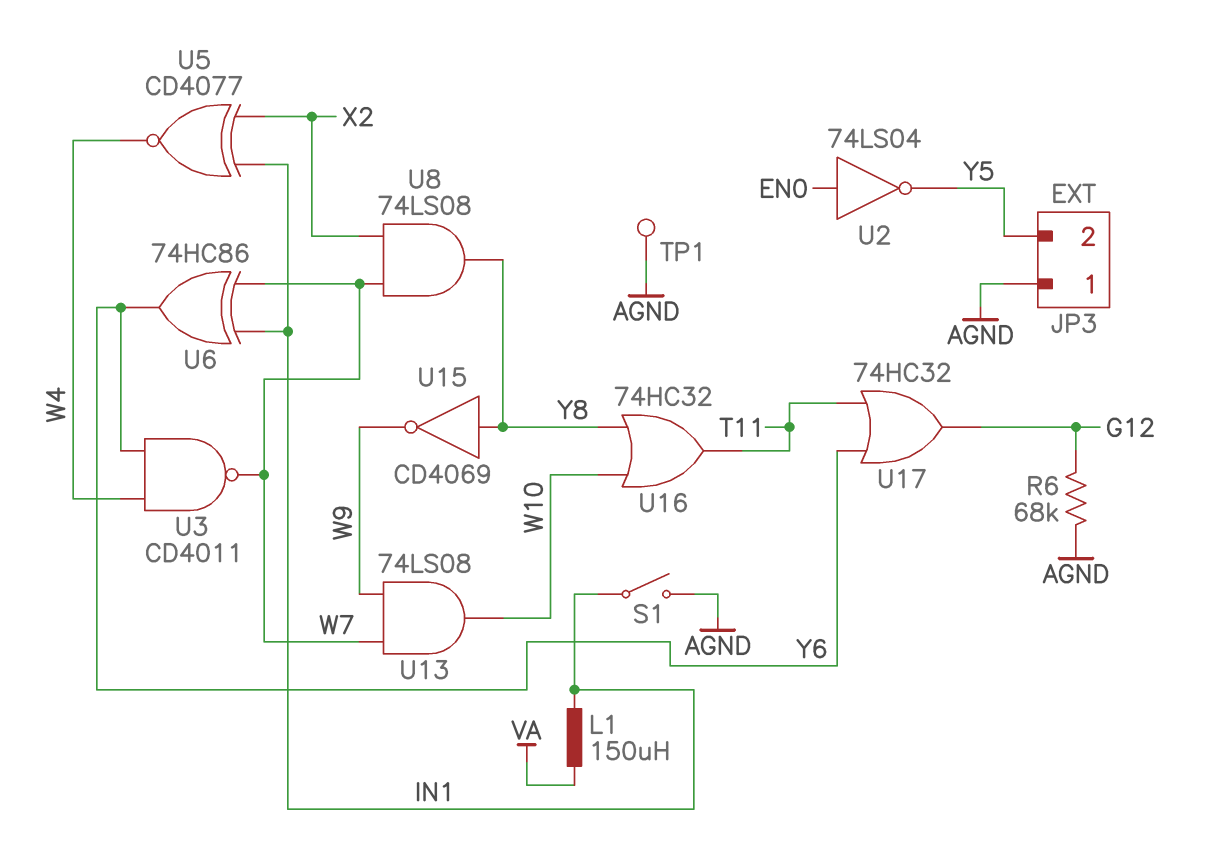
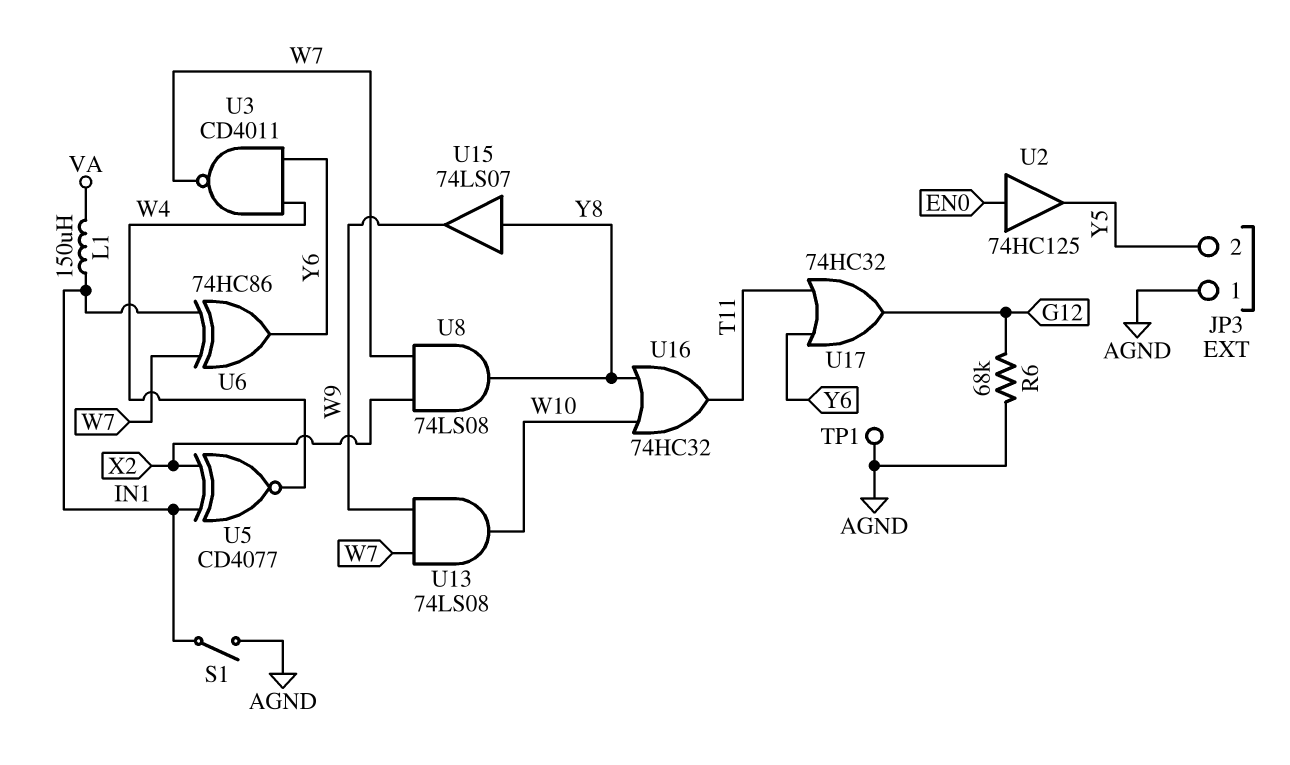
U2: NOT 74LS04 (in EN0, out Y5) -> buffer 74HC125 (in EN0, out Y5)
U15: NOT CD4069 (in Y8, out W9) -> buffer 74LS07 (in Y8, out W9)

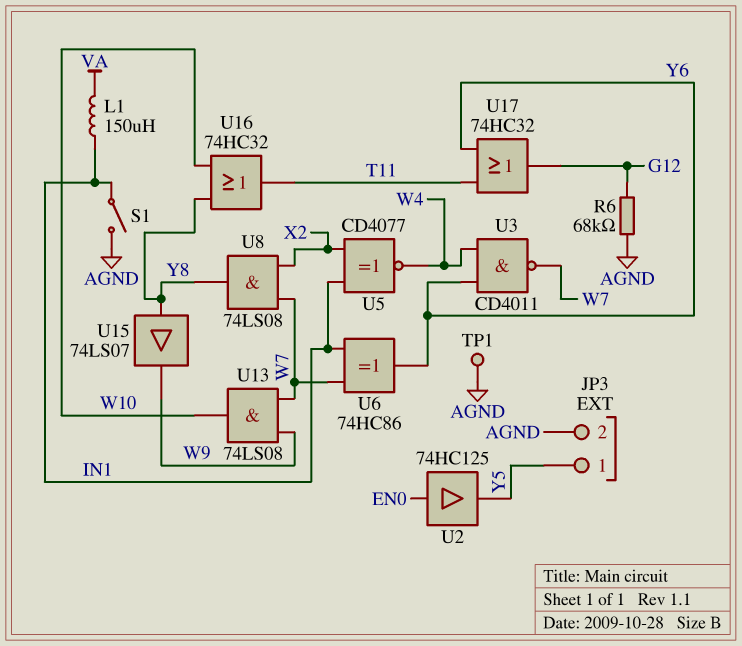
JP3 pin 1: AGND -> Y5
JP3 pin 2: Y5 -> AGND

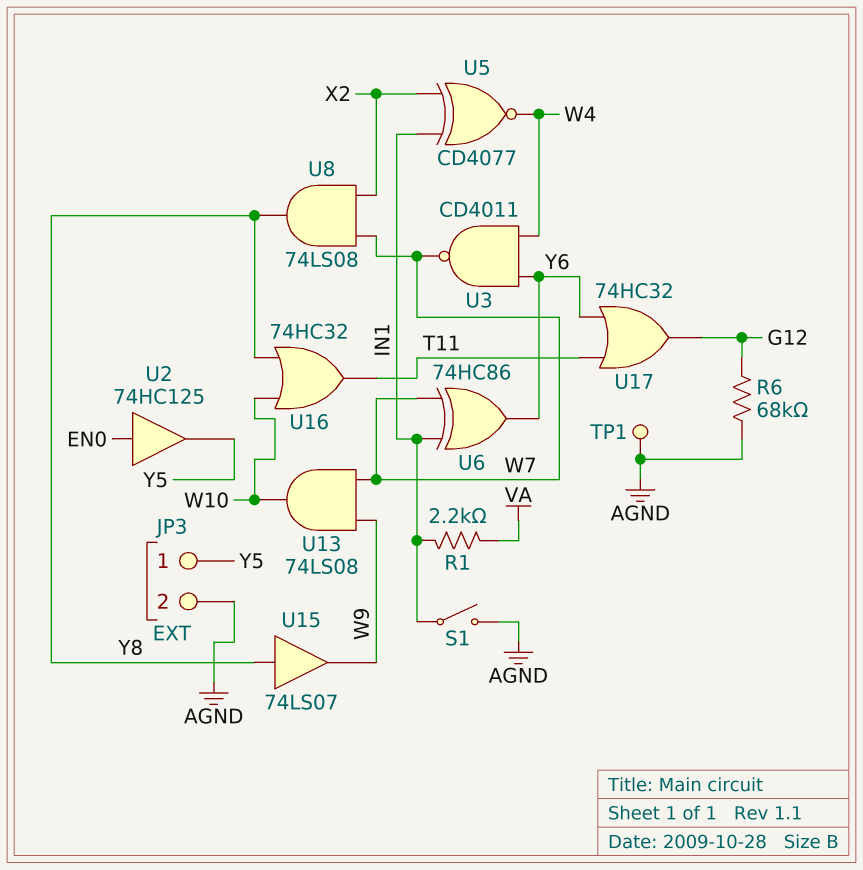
L1: 150uH (IN1, VA) -> none
R1: none -> 2.2k (IN1, VA)

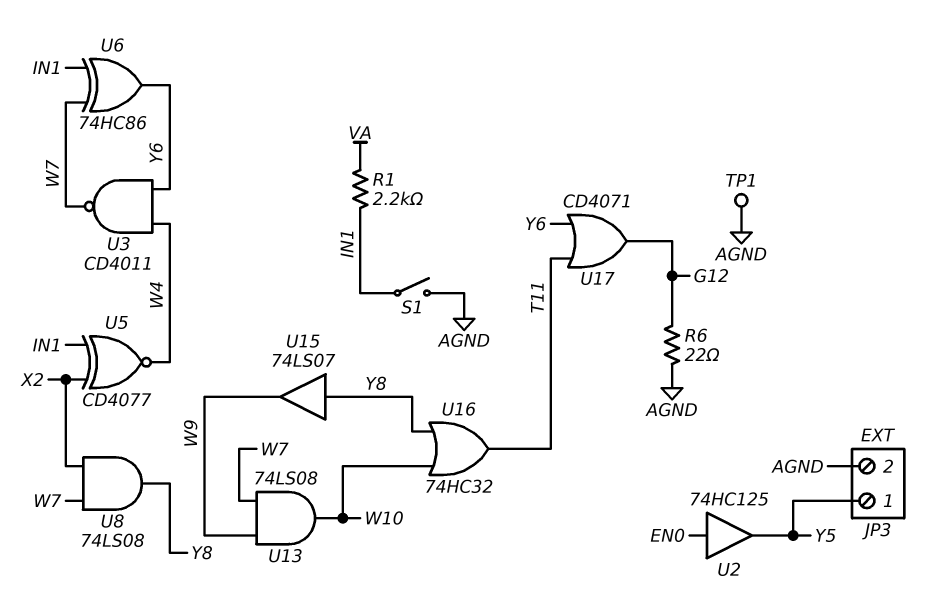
R6: 68k (AGND, G12) -> 22 (AGND, G12)
U17: OR 74HC32 (in T11, in Y6, out G12) -> OR CD4071 (in T11, in Y6, out G12)

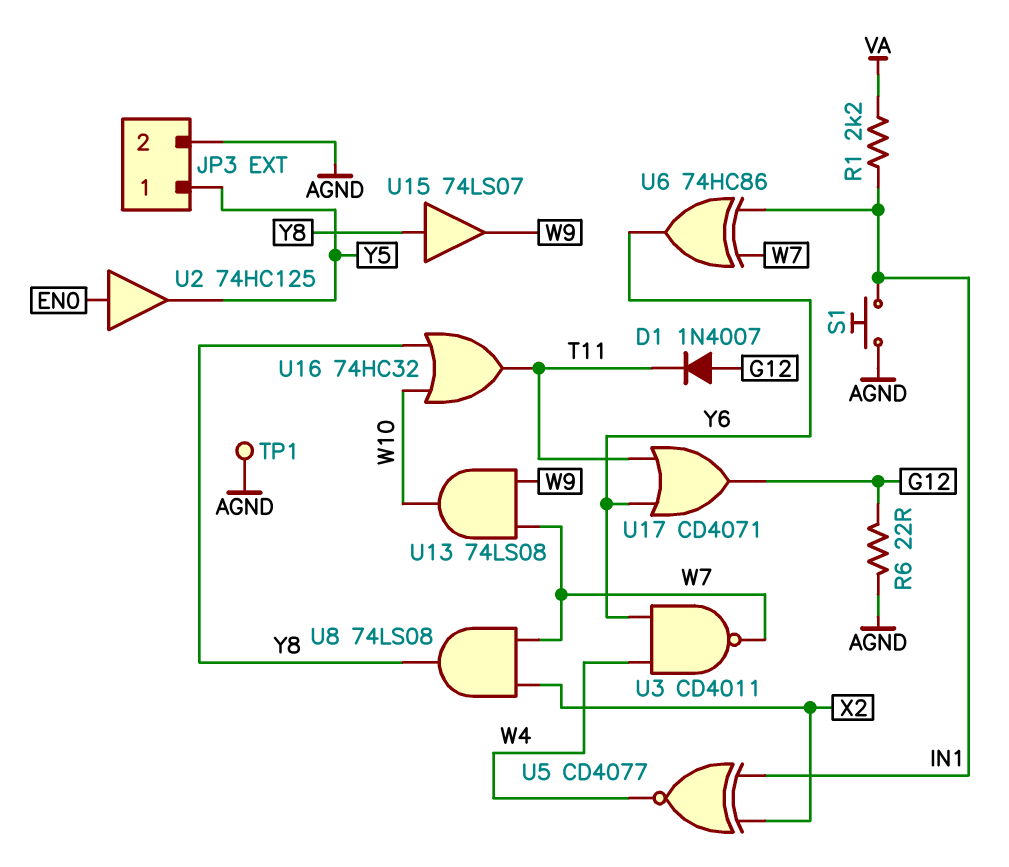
D1: none -> diode 1N4007 (A G12, K T11)
S1: switch (AGND, IN1) -> button (AGND, IN1)

